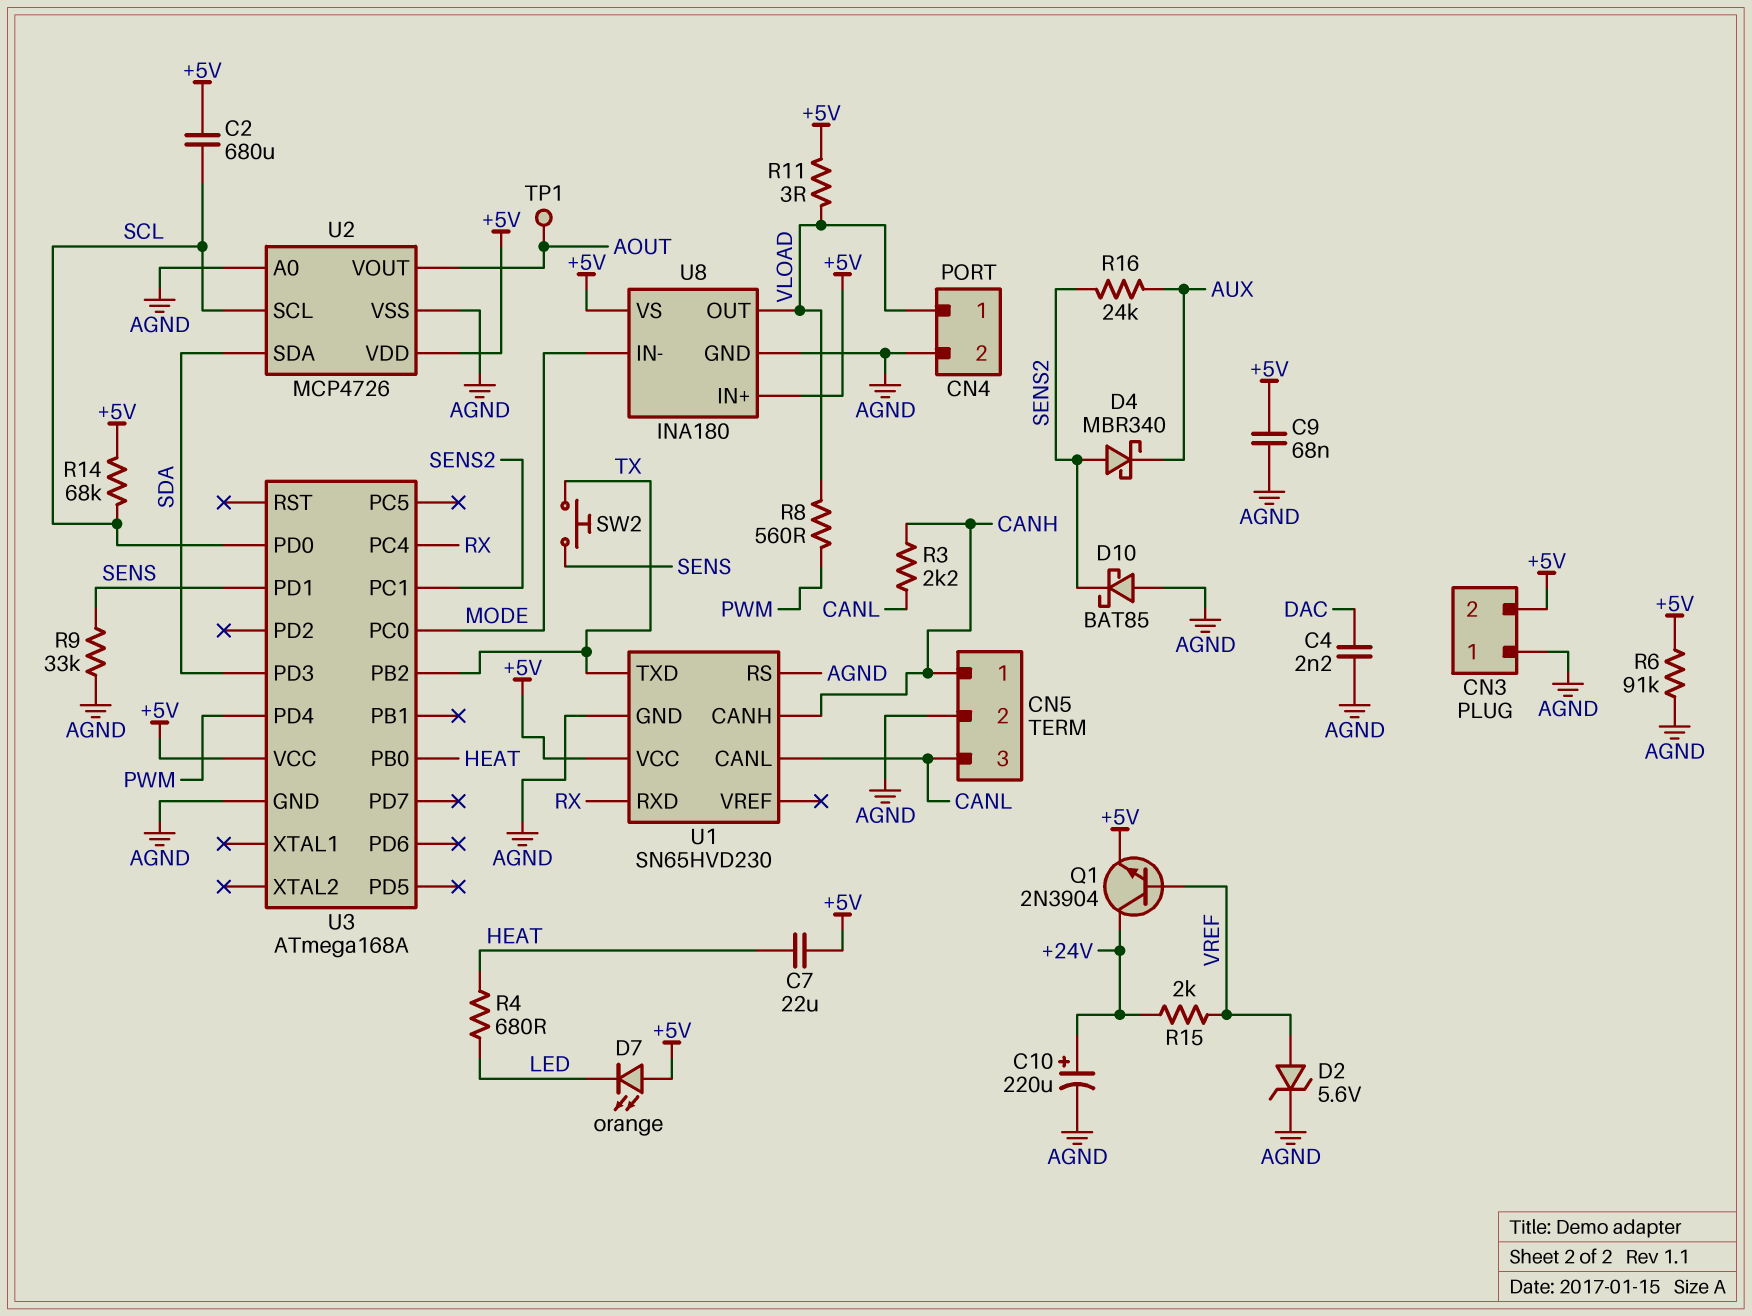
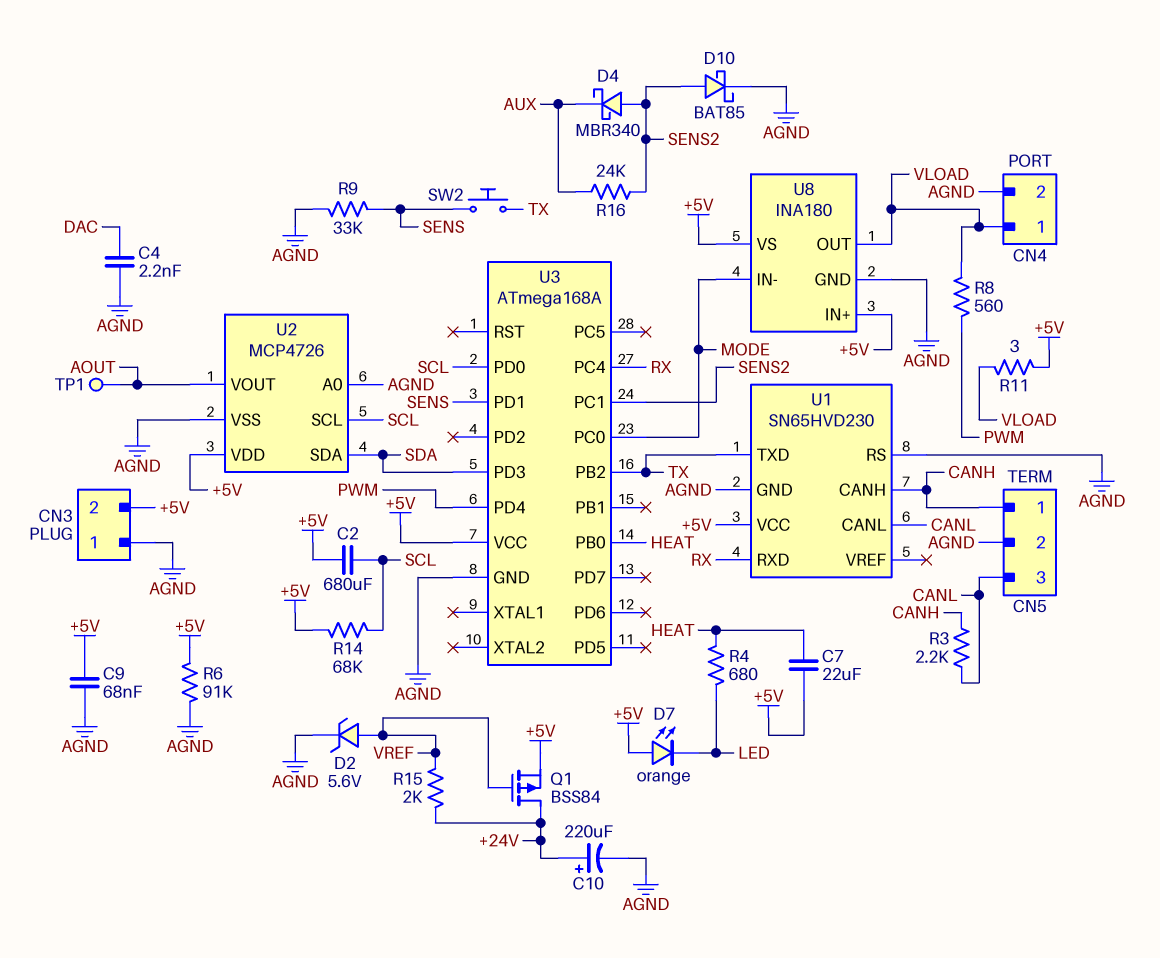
D10: schottky BAT85 (A AGND, K SENS2) -> schottky BAT85 (A SENS2, K AGND)
Q1: NPN 2N3904 (B VREF, C +24V, E +5V) -> PMOS BSS84 (G VREF, D +24V, S +5V)

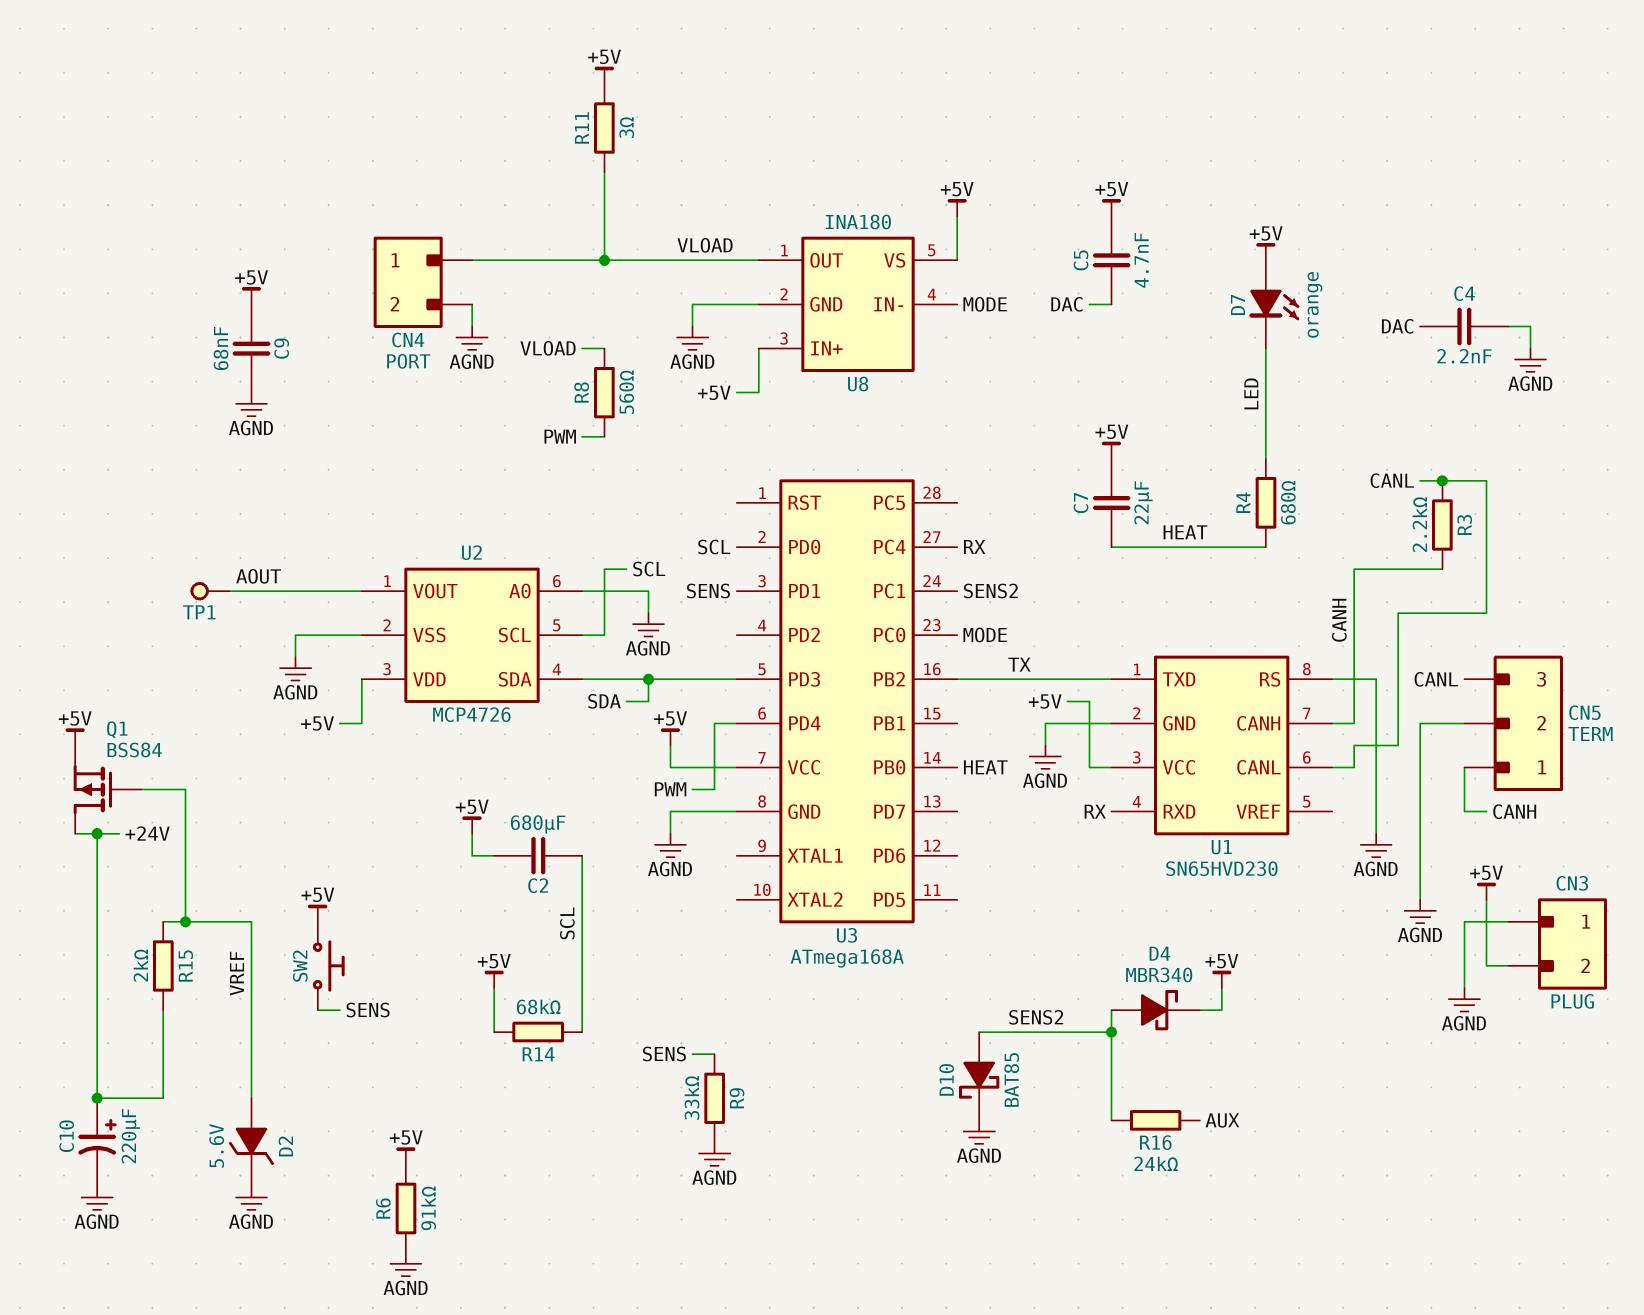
C5: none -> 4.7nF (+5V, DAC)
D4: schottky MBR340 (A SENS2, K AUX) -> schottky MBR340 (A SENS2, K +5V)
SW2: button (SENS, TX) -> button (+5V, SENS)

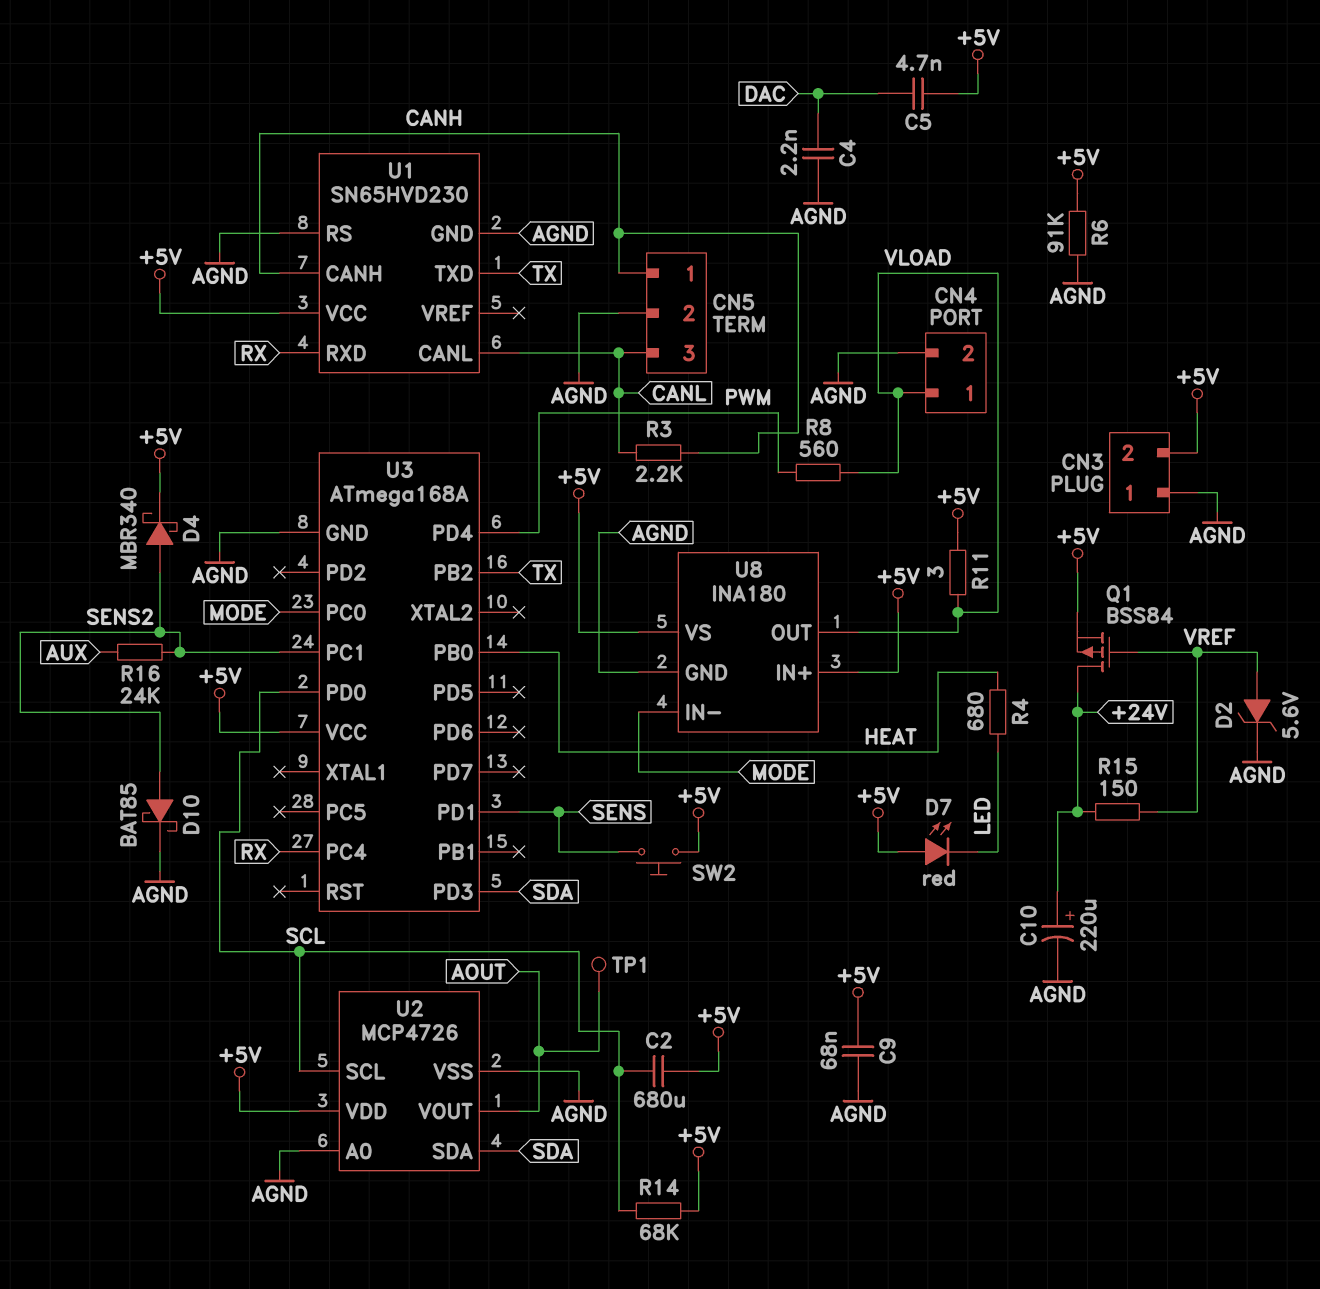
C7: 22uF (+5V, HEAT) -> none
D7: LED orange (A +5V, K LED) -> LED red (A +5V, K LED)
R9: 33k (AGND, SENS) -> none
R15: 2k (+24V, VREF) -> 150 (+24V, VREF)

